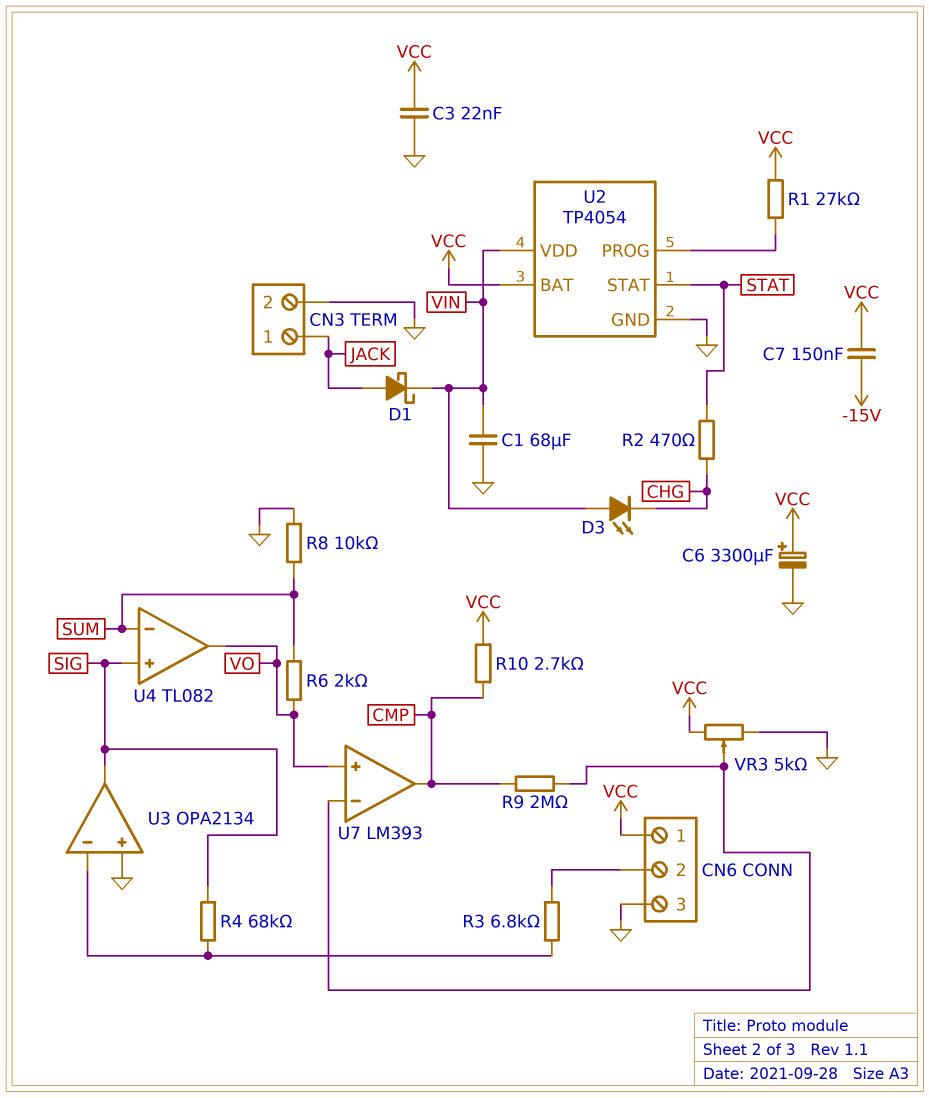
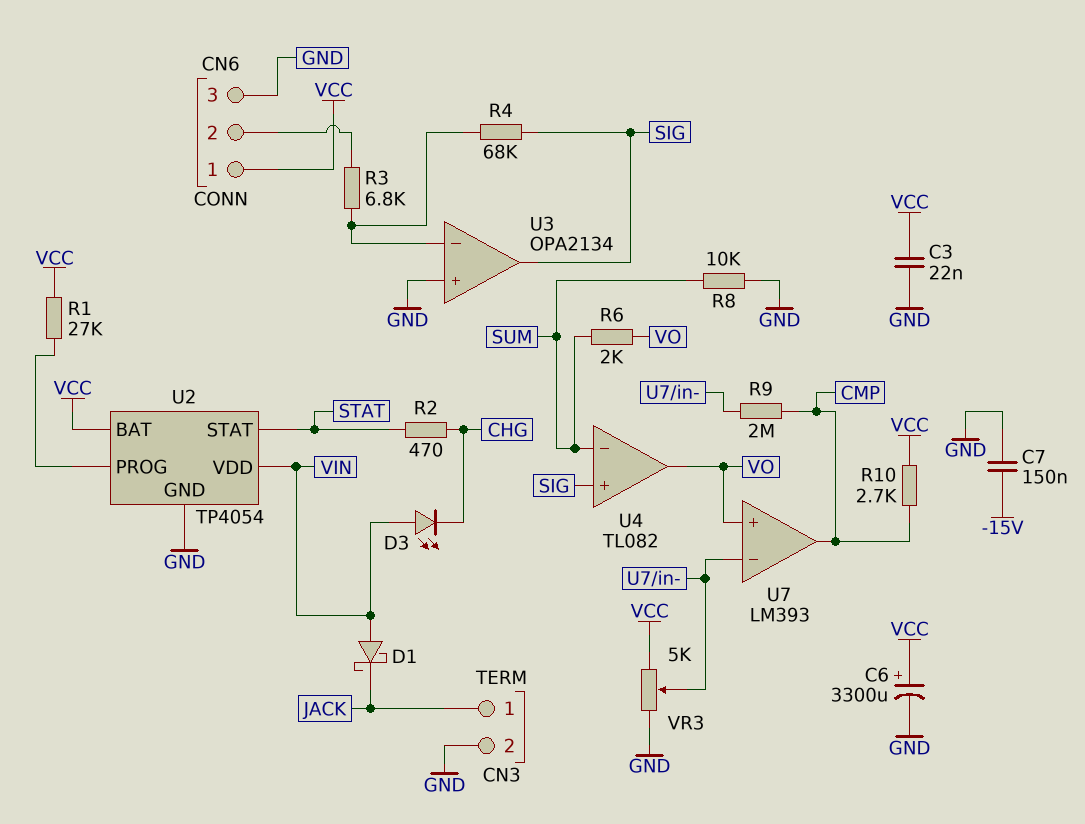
C1: 68uF (GND, VIN) -> none
C7: 150nF (-15V, VCC) -> 150nF (-15V, GND)
D1: schottky (A JACK, K VIN) -> schottky (A VIN, K JACK)

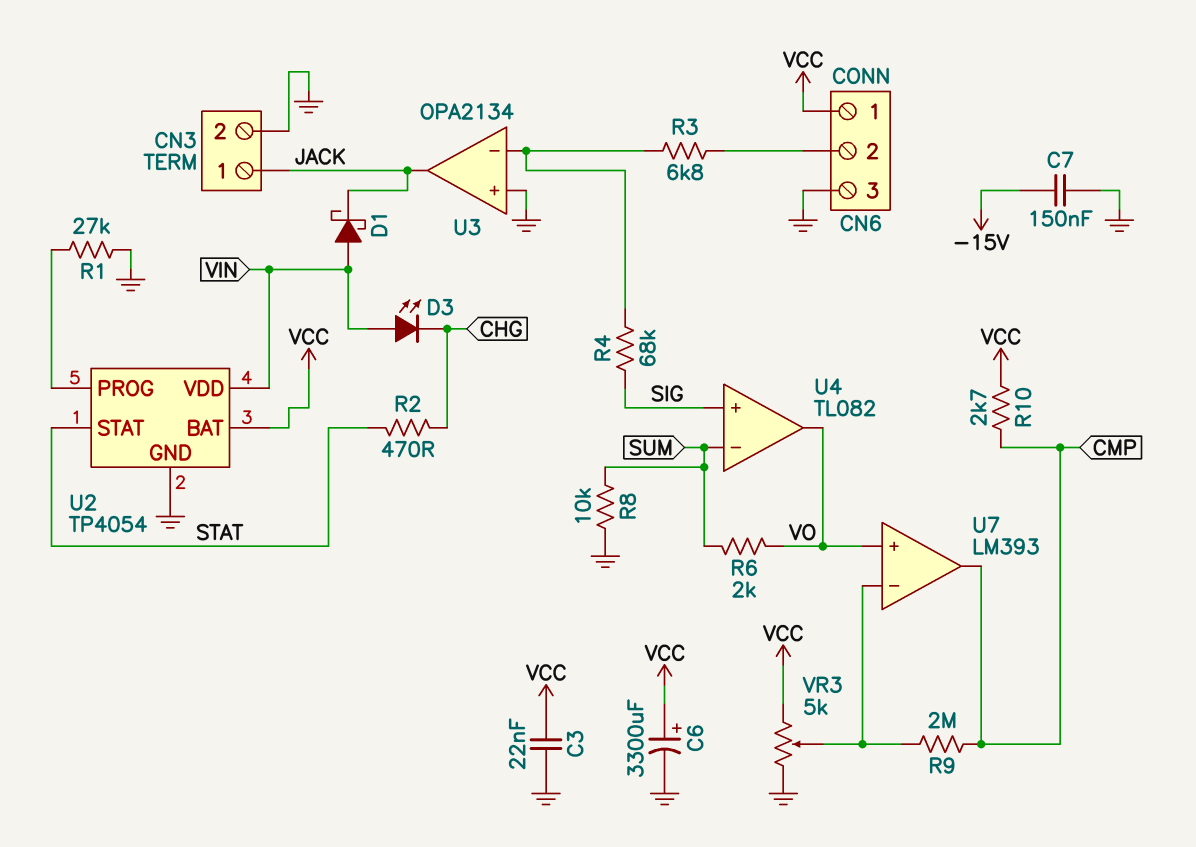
R1: 27k (U2/PROG, VCC) -> 27k (GND, U2/PROG)
U3 pin out: SIG -> JACK

